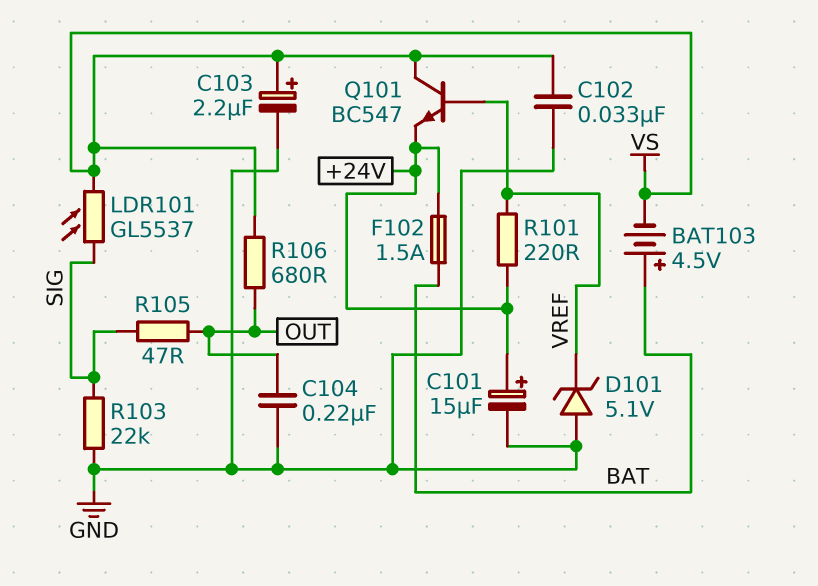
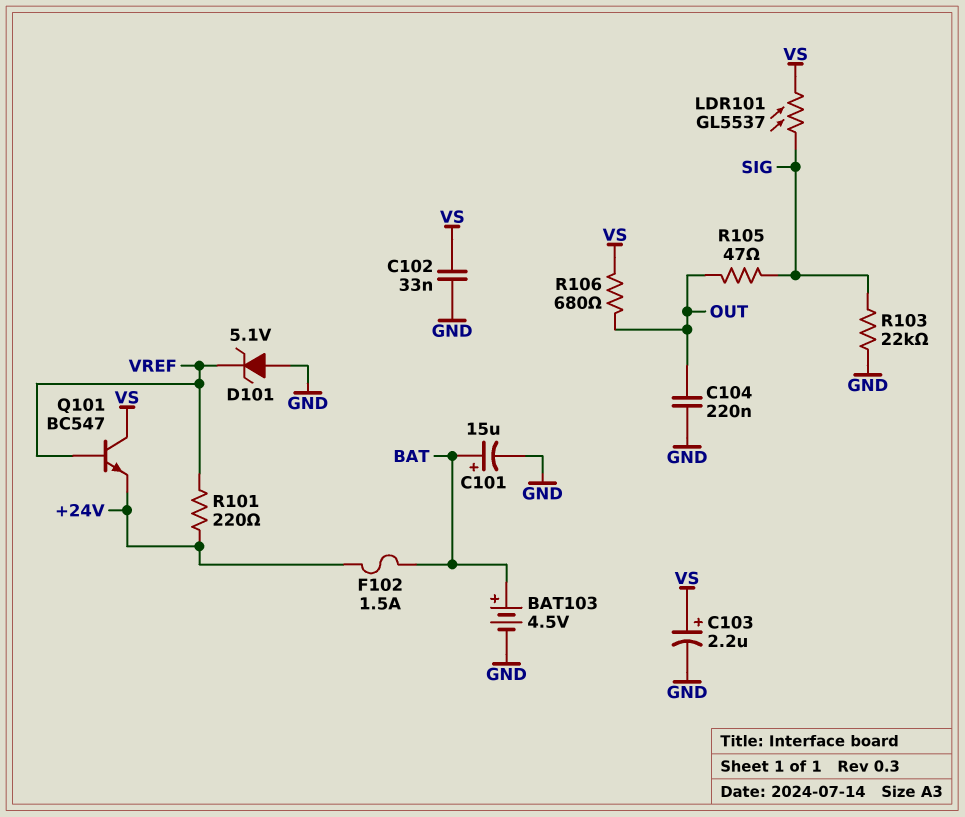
BAT103: 4.5V (plus BAT, minus VS) -> 4.5V (plus BAT, minus GND)
C101: 15uF (plus +24V, minus GND) -> 15uF (plus BAT, minus GND)

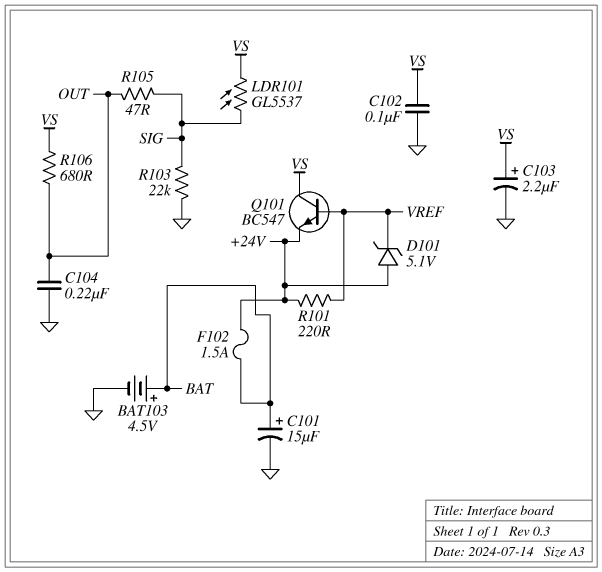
C102: 33nF (GND, VS) -> 100nF (GND, VS)
D101: zener 5.1V (A GND, K VREF) -> zener 5.1V (A +24V, K VREF)

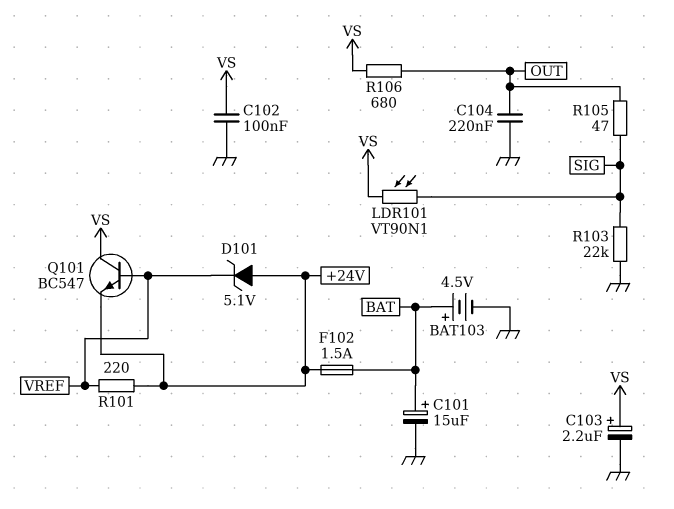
LDR101: GL5537 (SIG, VS) -> VT90N1 (SIG, VS)

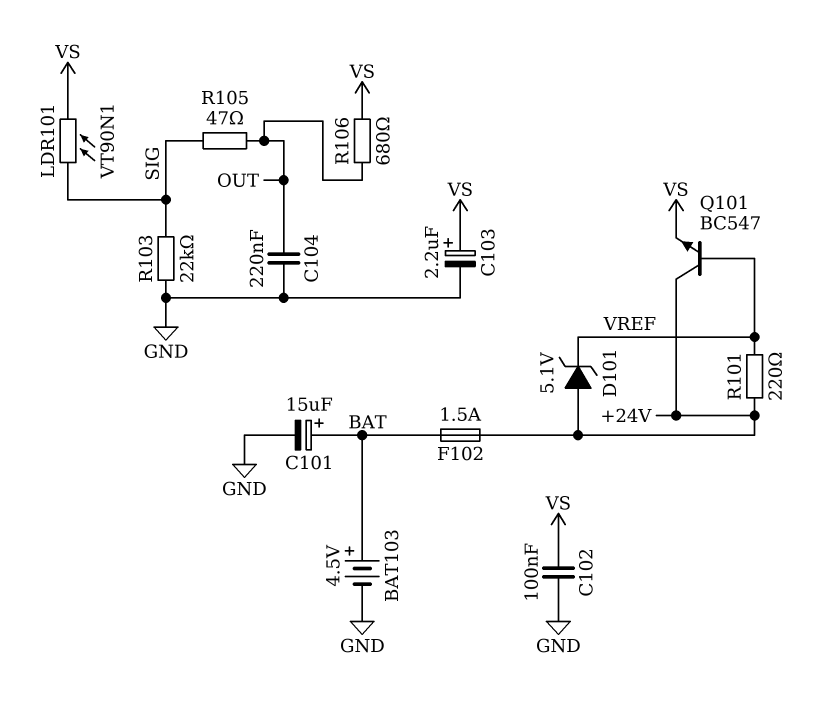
Q101: NPN BC547 (B VREF, C VS, E +24V) -> NPN BC547 (B VREF, C +24V, E VS)

